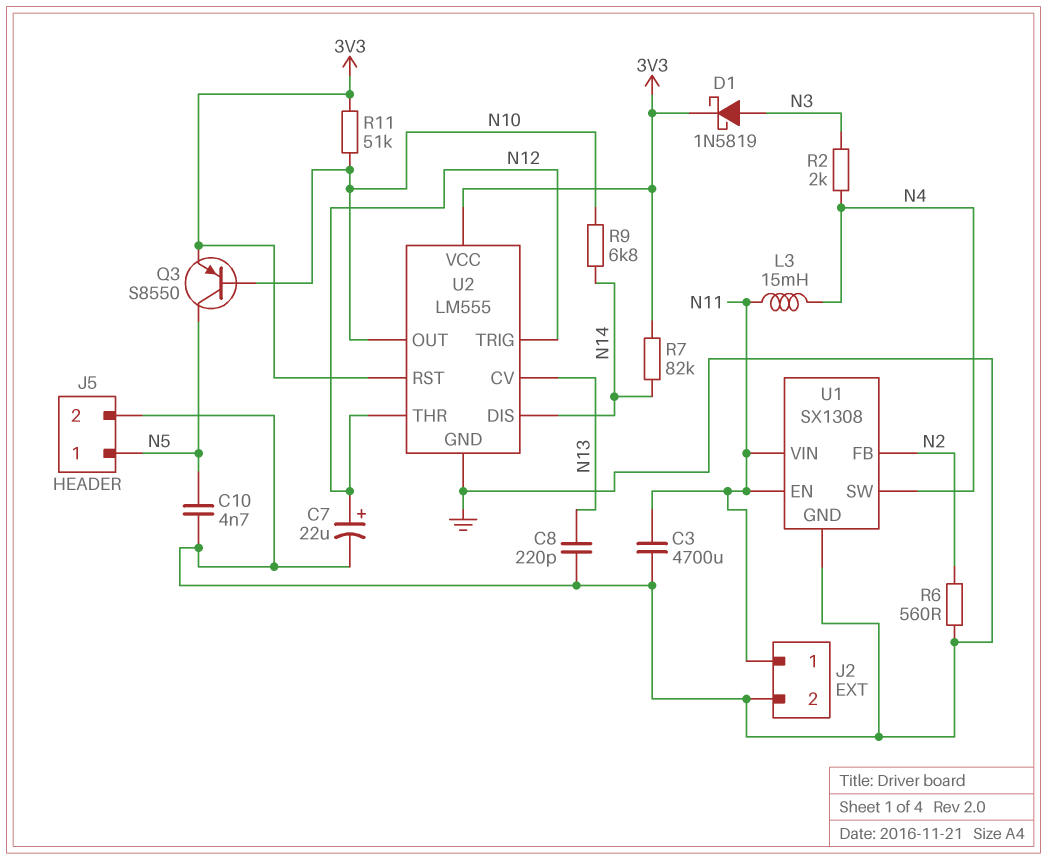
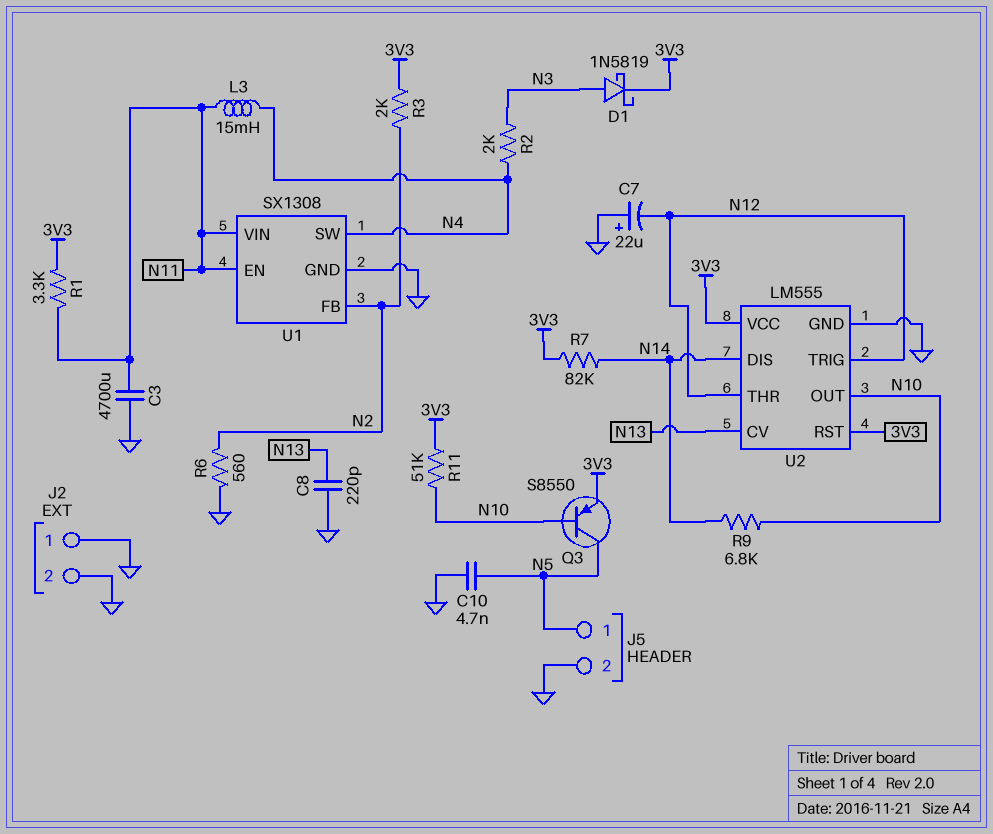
C7: 22uF (plus N12, minus GND) -> 22uF (plus GND, minus N12)
J2 pin 1: N11 -> GND
R1: none -> 3.3k (3V3, N11)
R3: none -> 2k (3V3, N2)

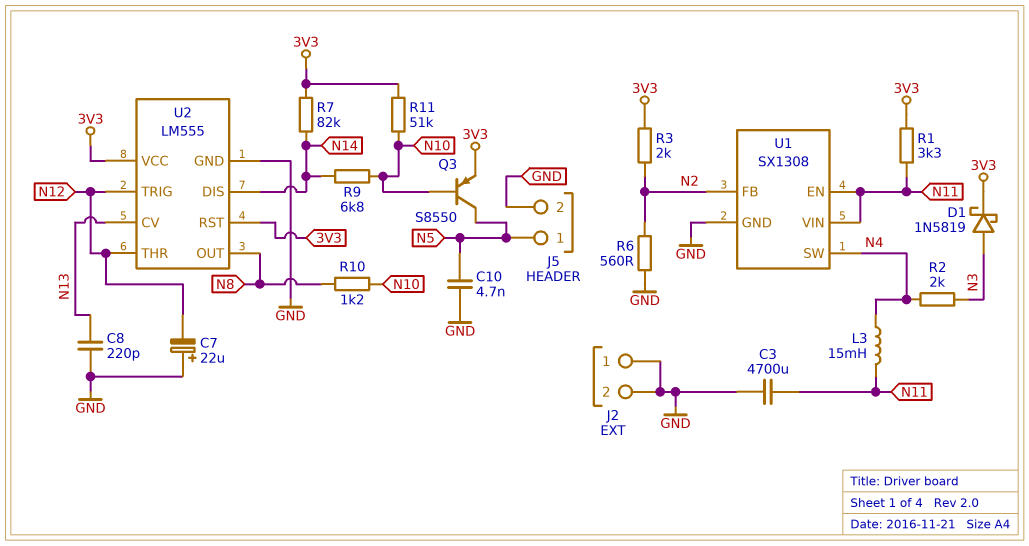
R10: none -> 1.2k (N8, N10)
U2 pin OUT: N10 -> N8

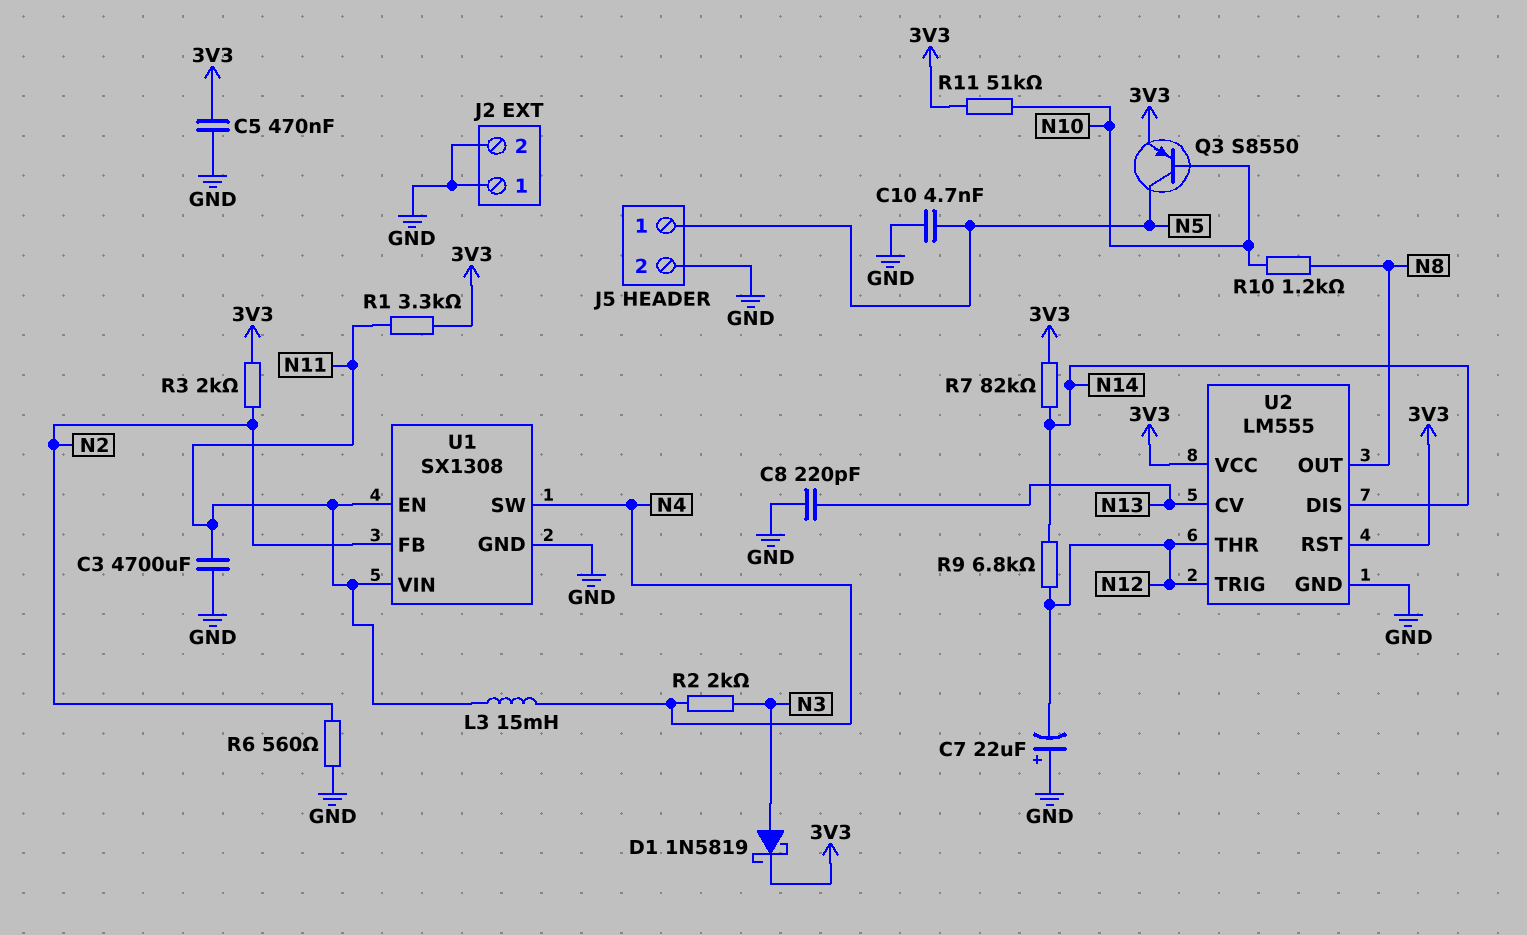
C5: none -> 470nF (3V3, GND)
R9: 6.8k (N10, N14) -> 6.8k (N12, N14)

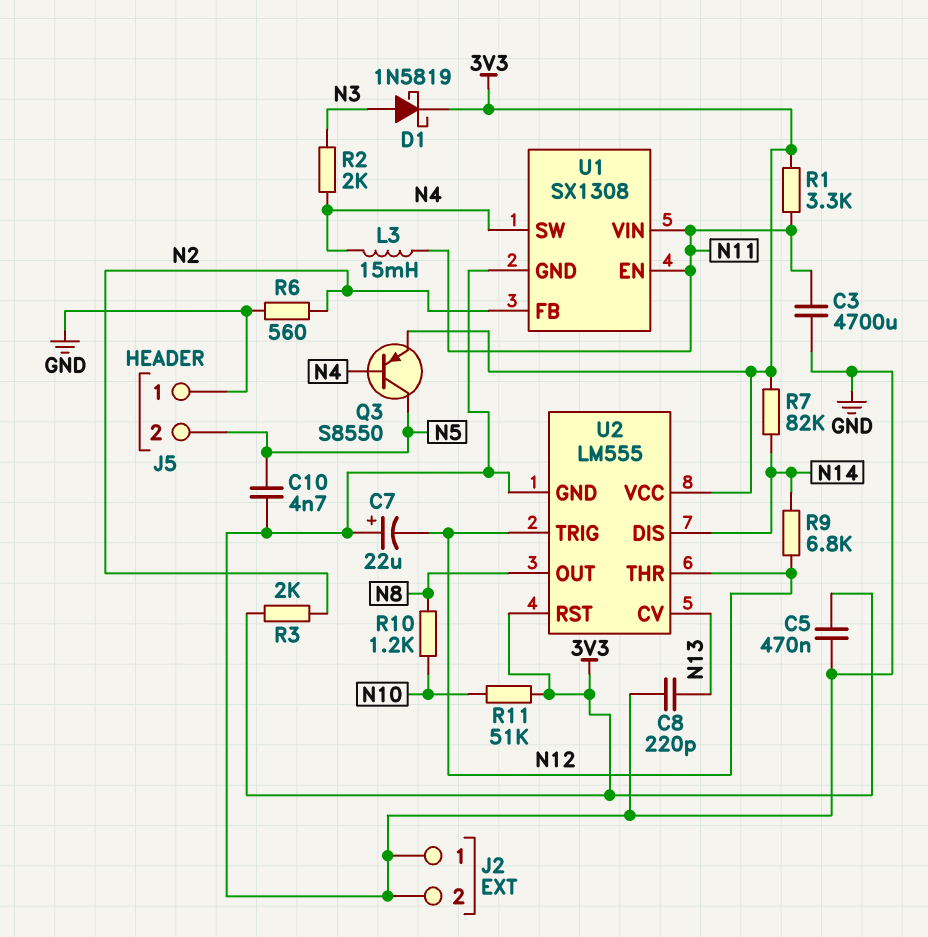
J5 pin 1: N5 -> GND
J5 pin 2: GND -> N5
Q3: PNP S8550 (B N10, C N5, E 3V3) -> PNP S8550 (B N4, C N5, E 3V3)

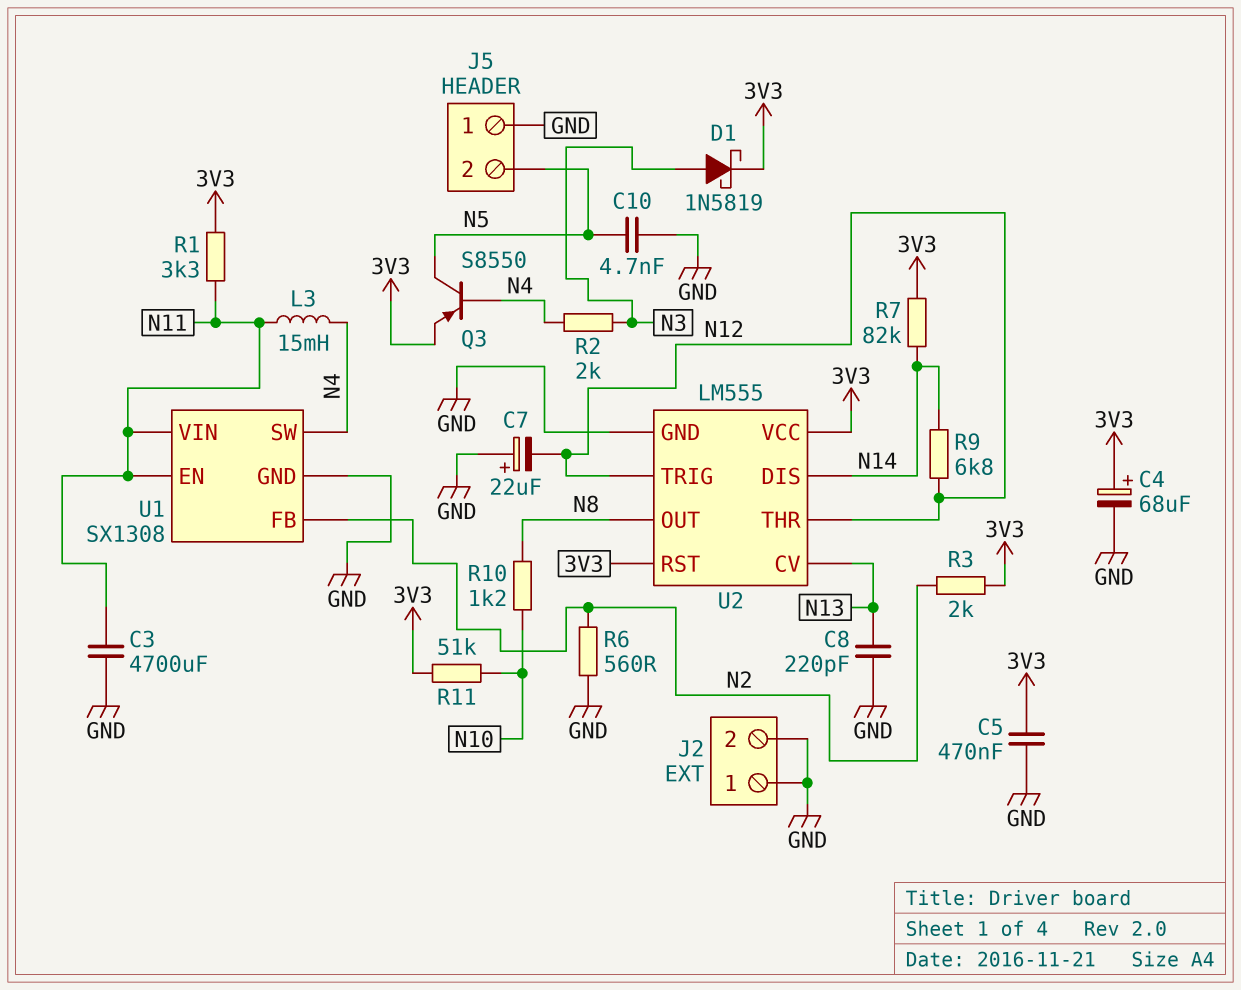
C4: none -> 68uF (plus 3V3, minus GND)

